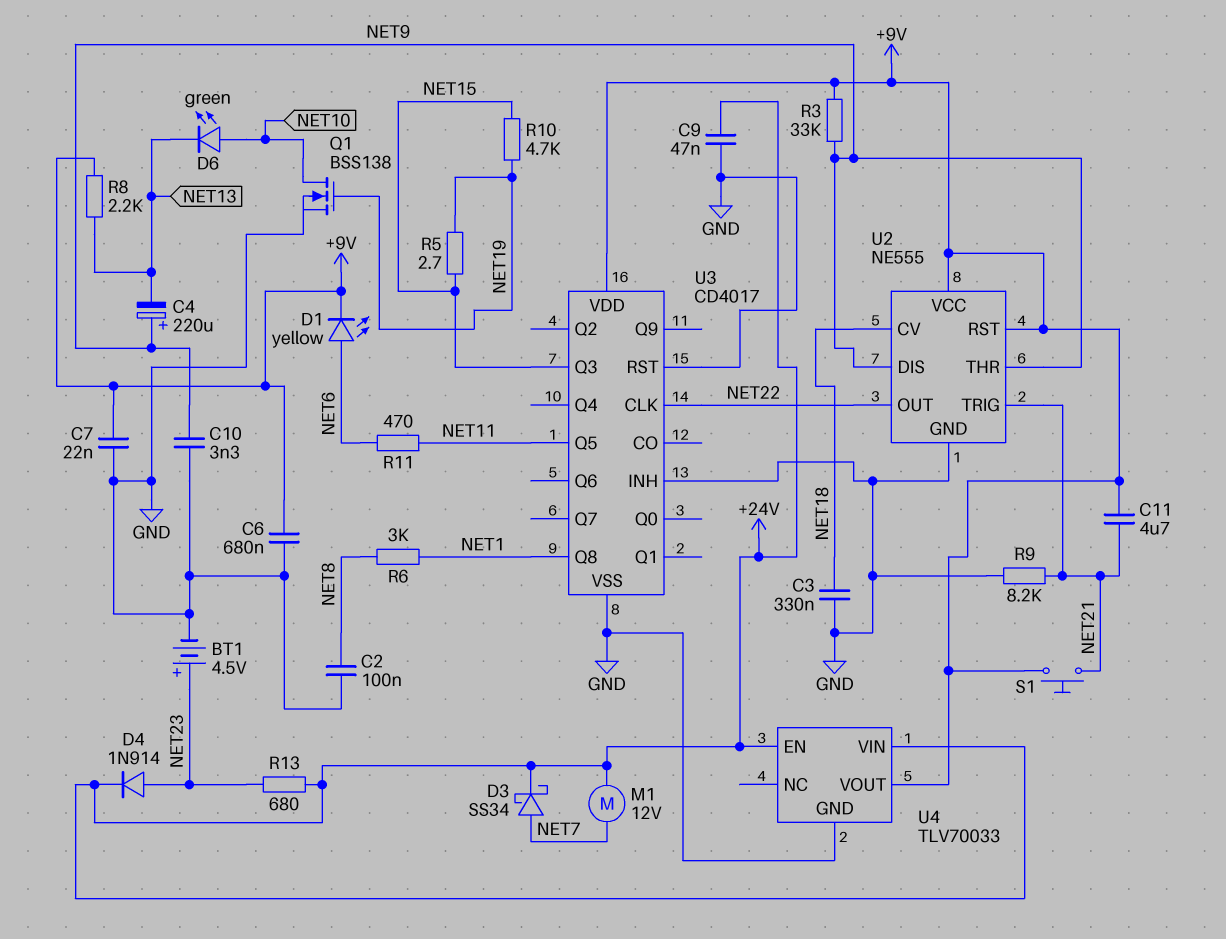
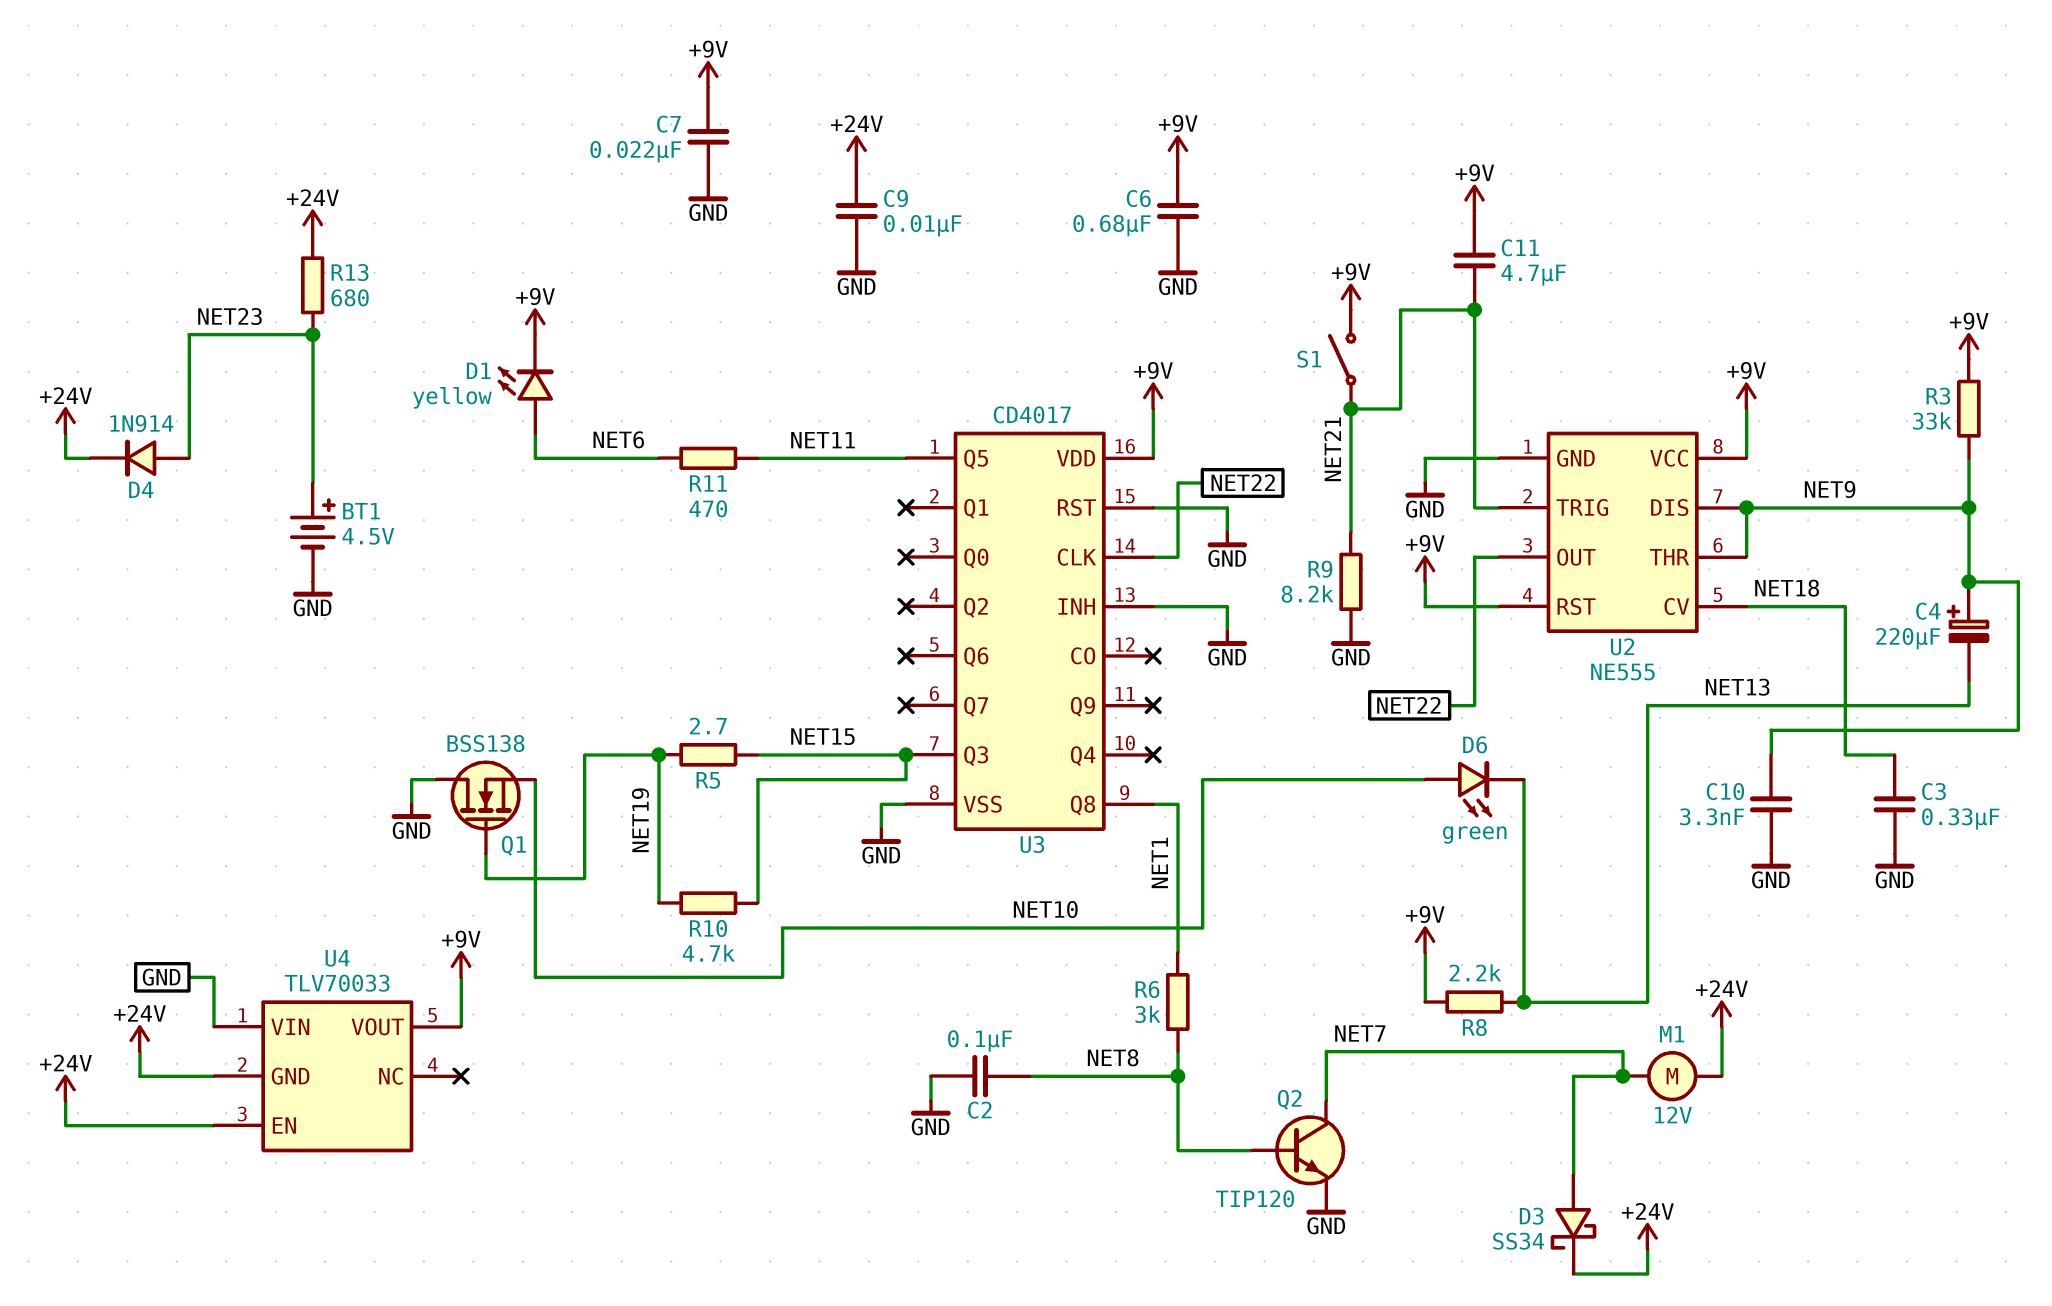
C9: 47nF (+24V, GND) -> 10nF (+24V, GND)
Q1: NMOS BSS138 (G NET19, D NET10, S GND) -> NMOS BSS138 (G NET19, D GND, S NET10)
Q2: none -> NPN TIP120 (B NET8, C NET7, E GND)
S1: button (+9V, NET21) -> switch (+9V, NET21)
U4 pin GND: GND -> +24V
U4 pin VIN: +24V -> GND

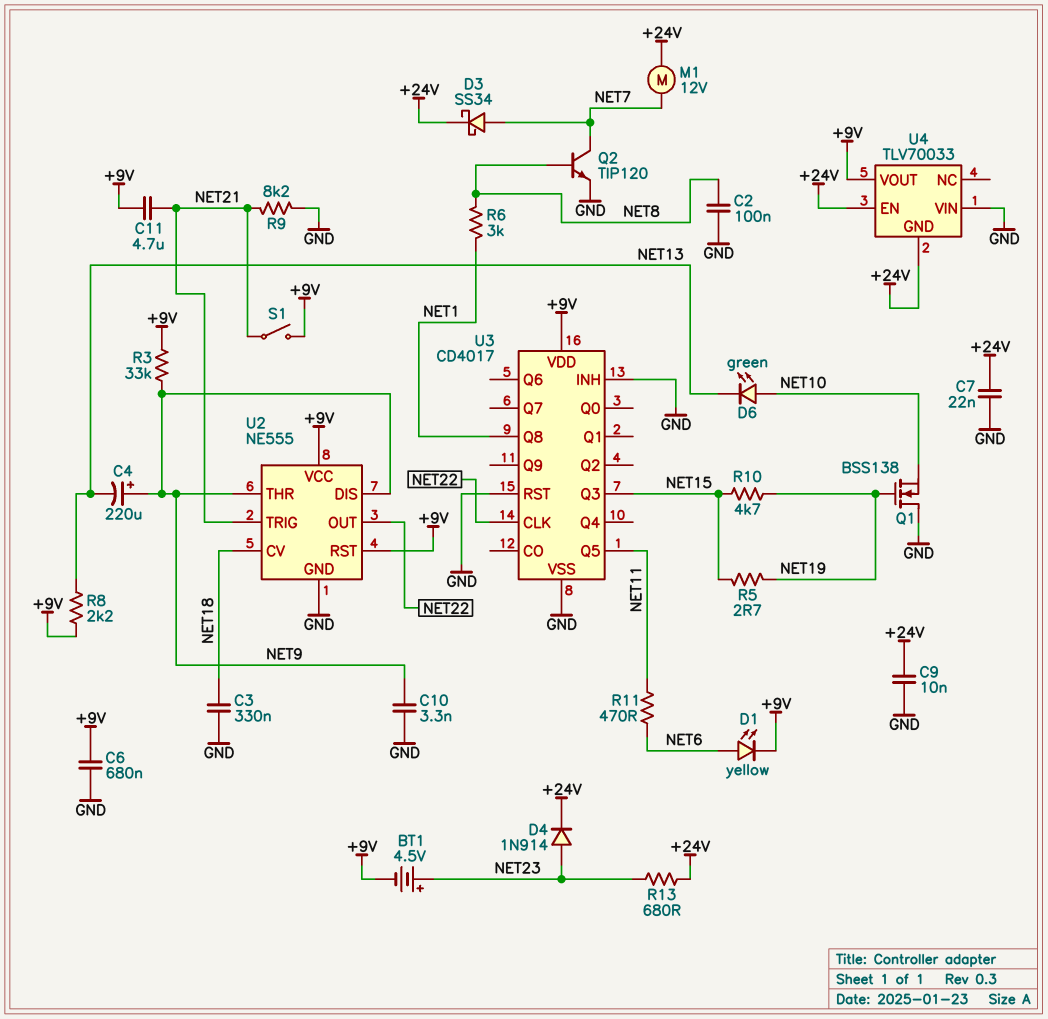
BT1: 4.5V (plus NET23, minus GND) -> 4.5V (plus NET23, minus +9V)
C7: 22nF (+9V, GND) -> 22nF (+24V, GND)

